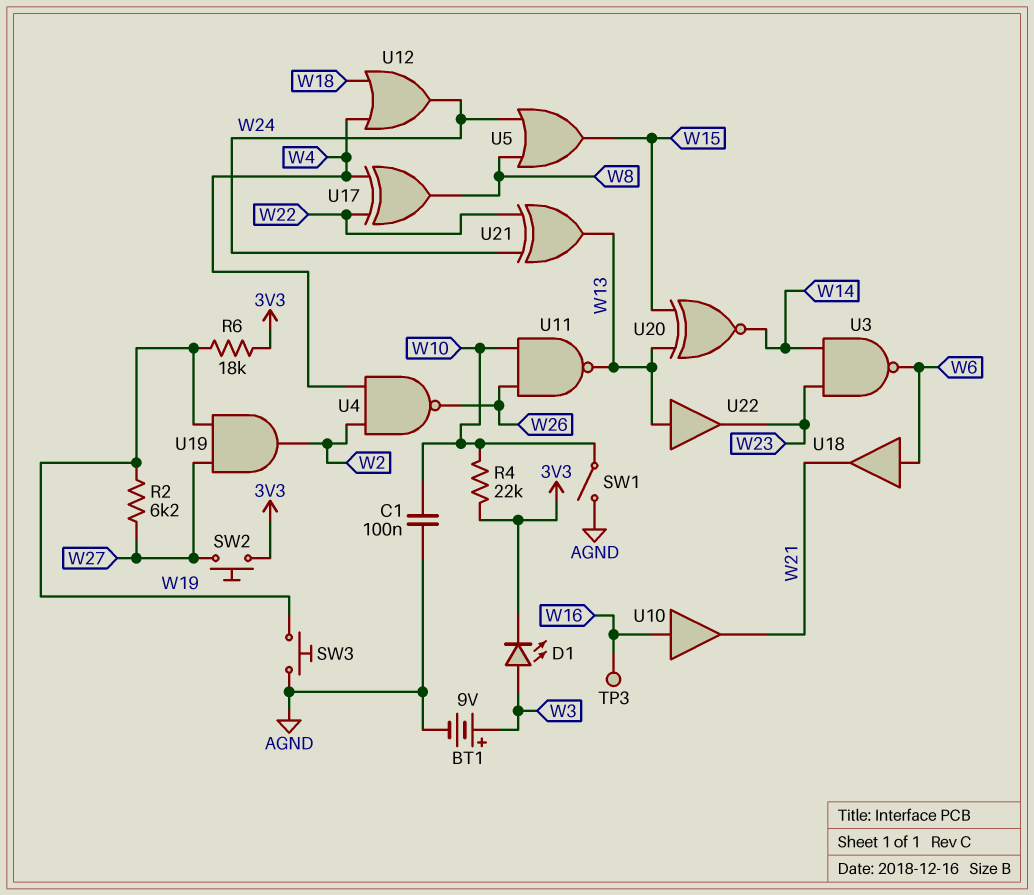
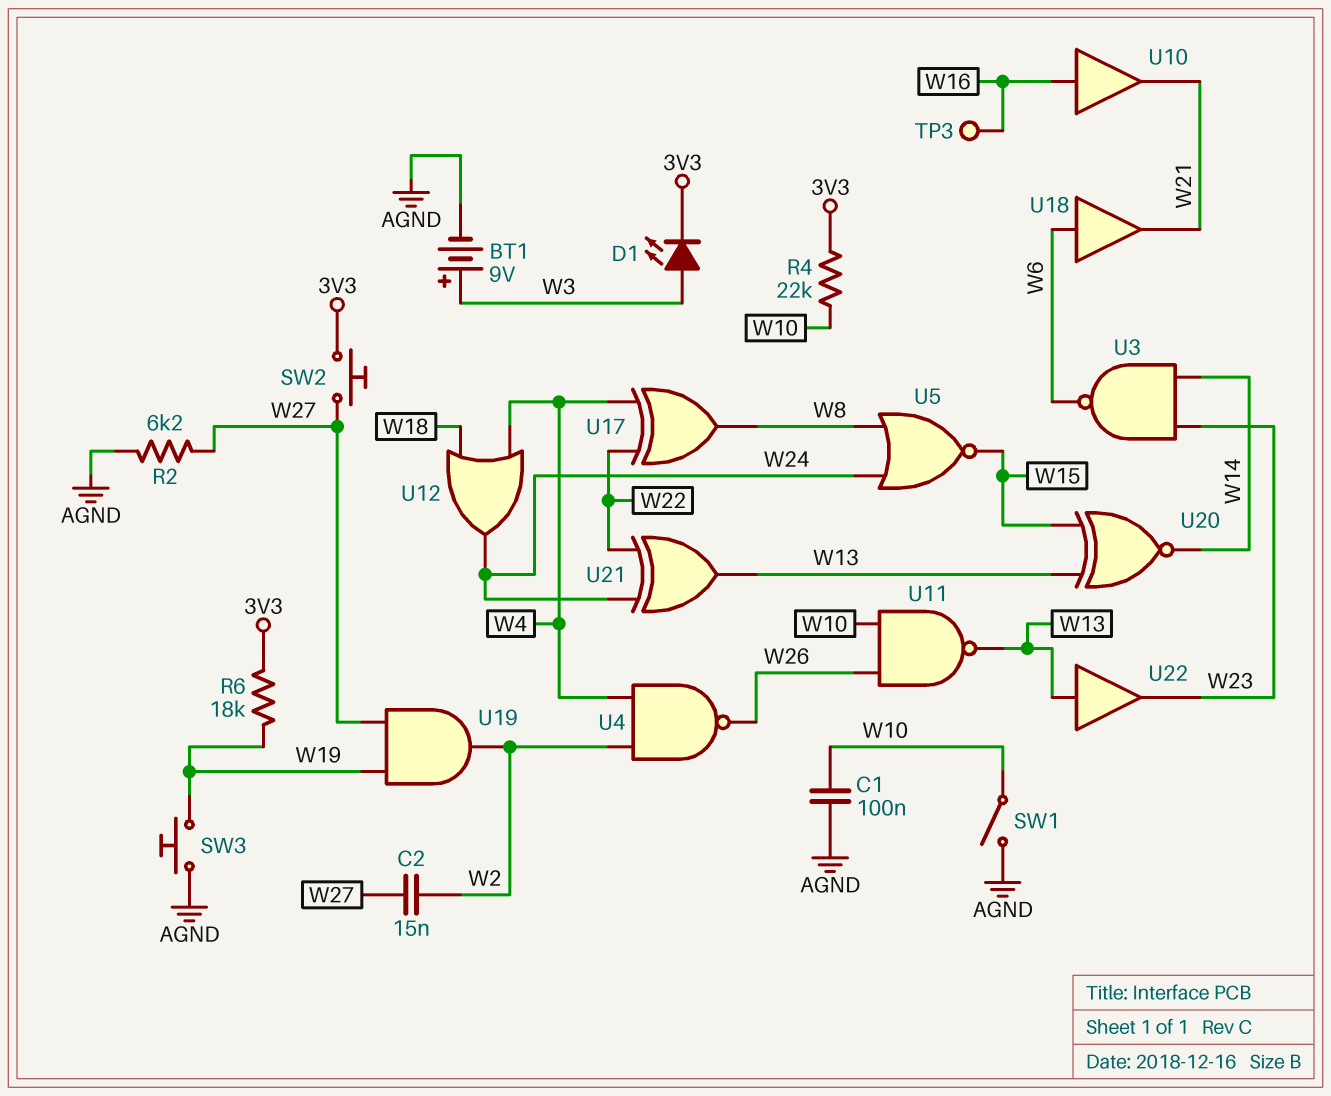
C2: none -> 15nF (W2, W27)
R2: 6.2k (W19, W27) -> 6.2k (AGND, W27)
U5: OR (in W8, in W24, out W15) -> NOR (in W8, in W24, out W15)

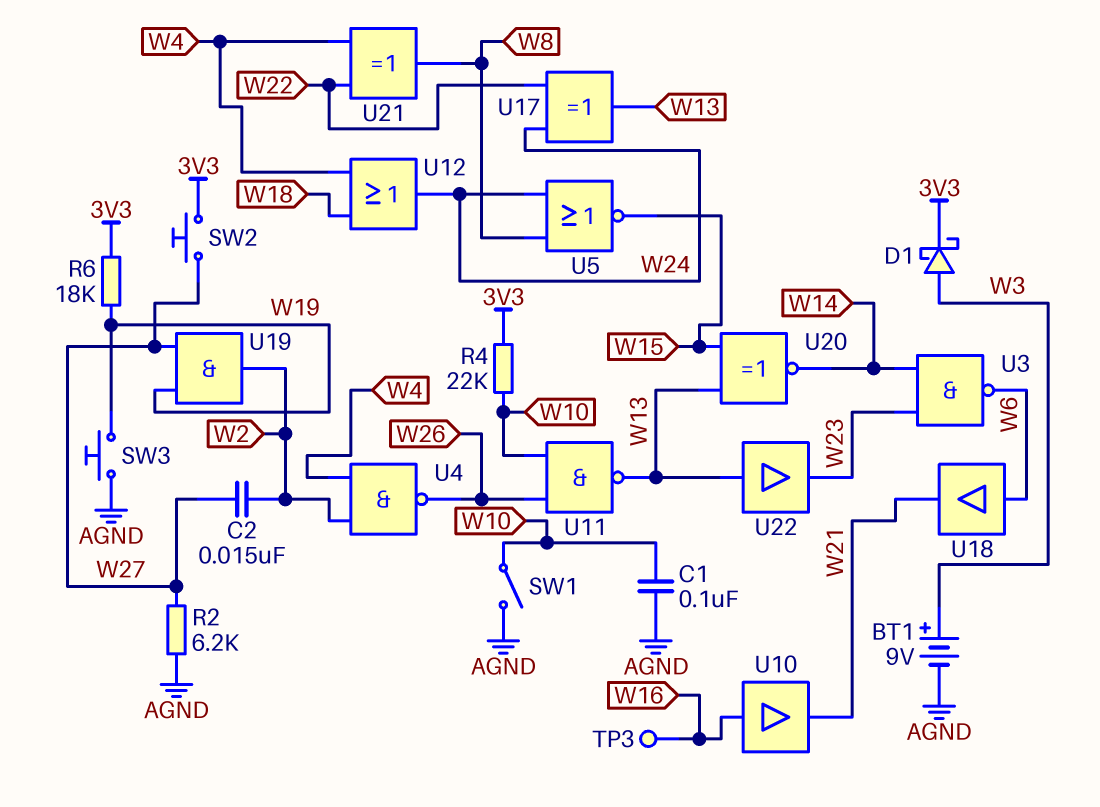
D1: LED (A W3, K 3V3) -> schottky (A W3, K 3V3)
U17: XOR (in W4, in W22, out W8) -> XOR (in W22, in W24, out W13)
U21: XOR (in W22, in W24, out W13) -> XOR (in W4, in W22, out W8)

